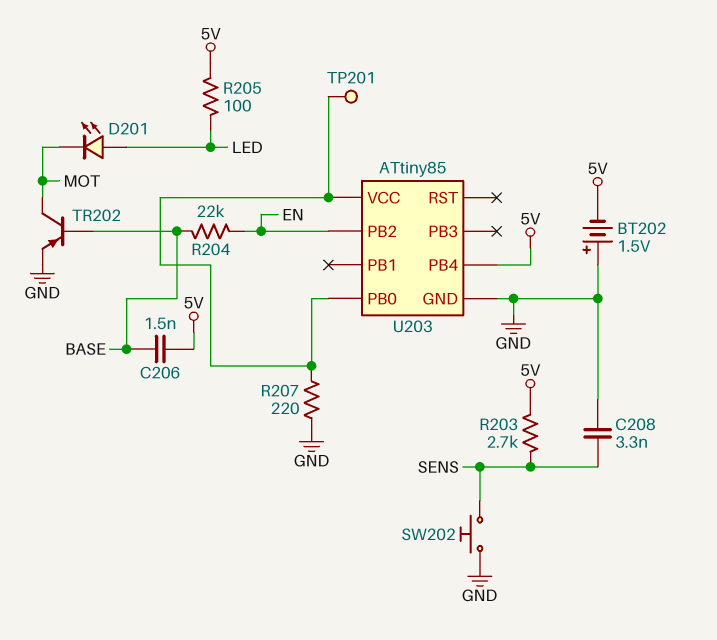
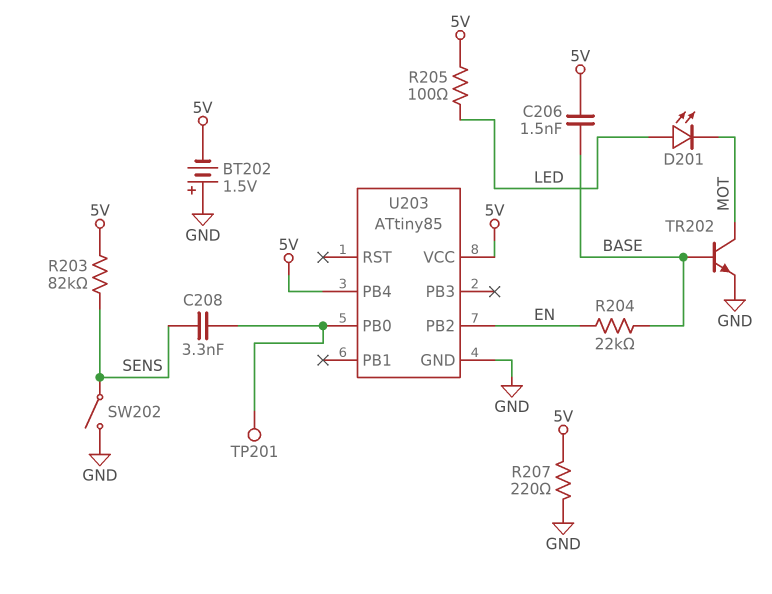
C208: 3.3nF (GND, SENS) -> 3.3nF (SENS, U203/PB0)
R203: 2.7k (5V, SENS) -> 82k (5V, SENS)
R207: 220 (GND, U203/PB0) -> 220 (5V, GND)
SW202: button (GND, SENS) -> switch (GND, SENS)
TR202: PNP (B BASE, C MOT, E GND) -> NPN (B BASE, C MOT, E GND)
U203 pin VCC: U203/PB0 -> 5V

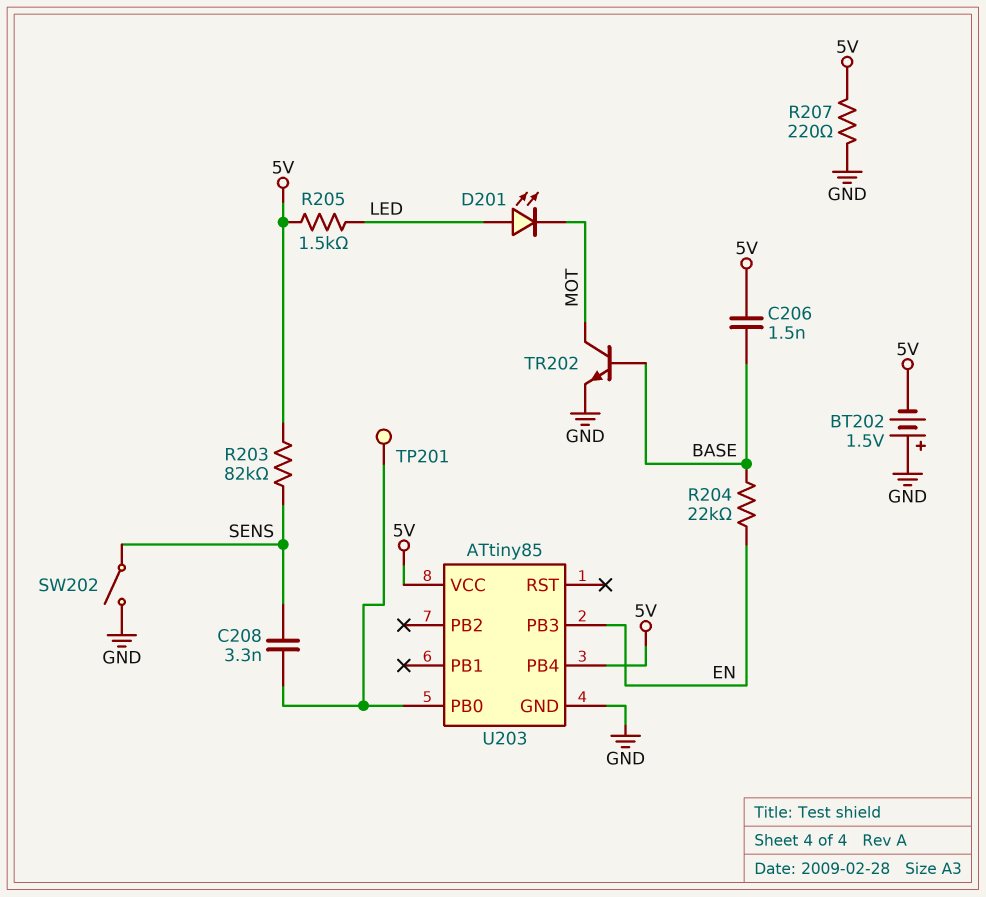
R205: 100 (5V, LED) -> 1.5k (5V, LED)
U203 pin PB2: EN -> none
U203 pin PB3: none -> EN

